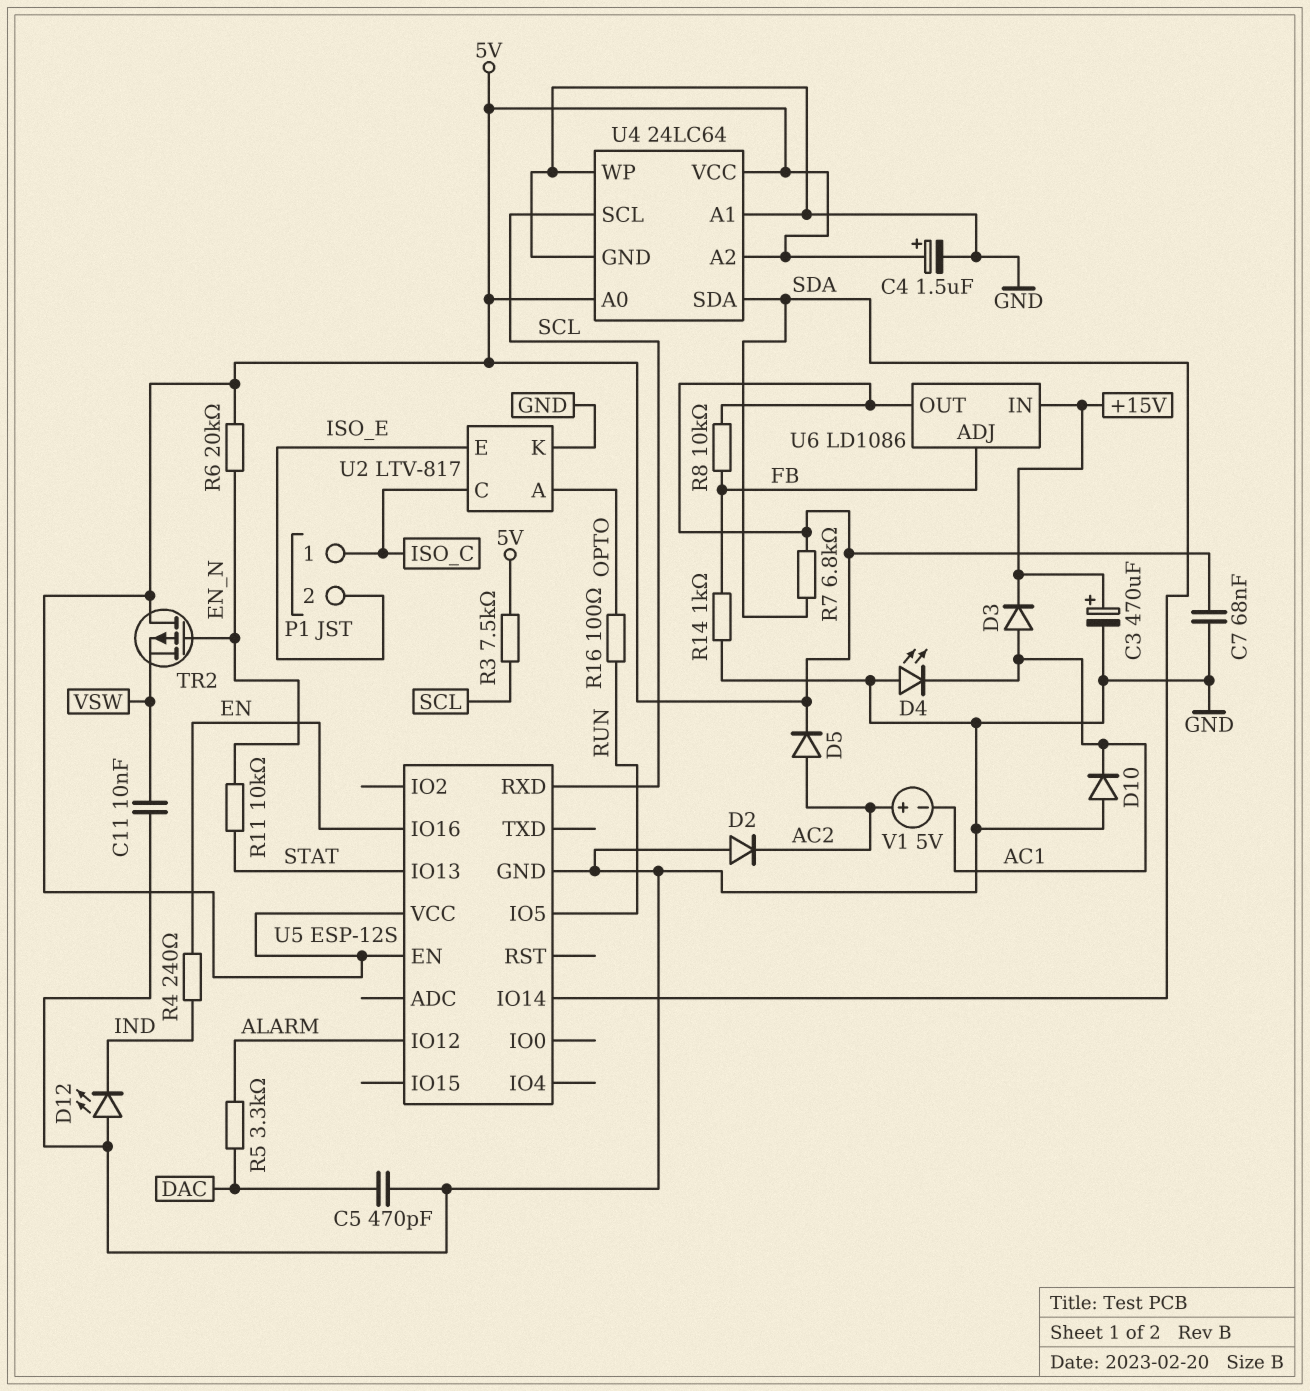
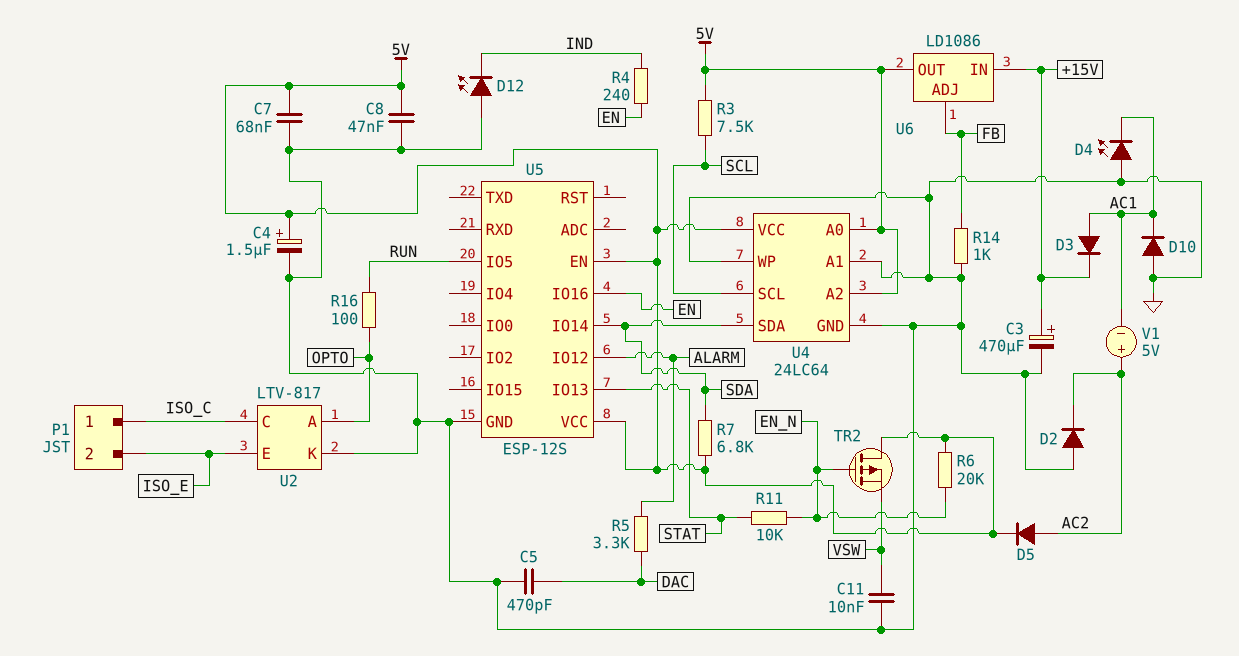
C8: none -> 47nF (5V, GND)
R8: 10k (5V, FB) -> none
U5 pin RXD: SCL -> none

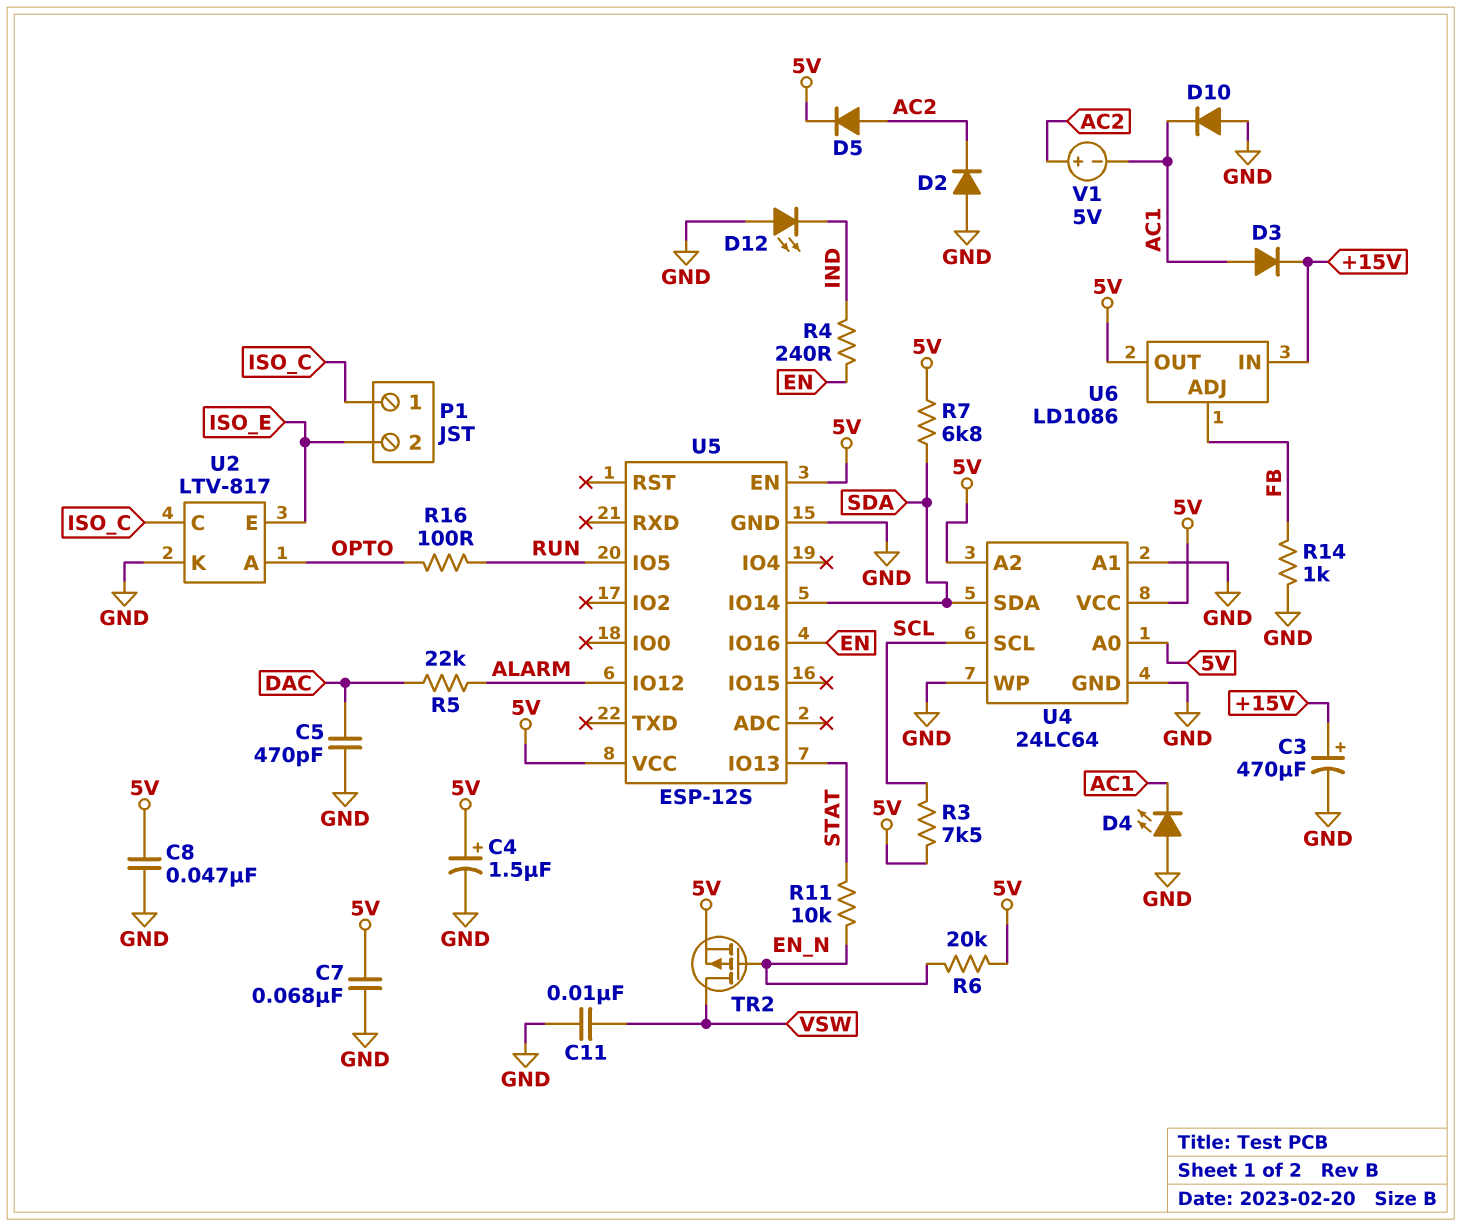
R5: 3.3k (ALARM, DAC) -> 22k (ALARM, DAC)
TR2: PMOS (G EN_N, D 5V, S VSW) -> PMOS (G EN_N, D VSW, S 5V)

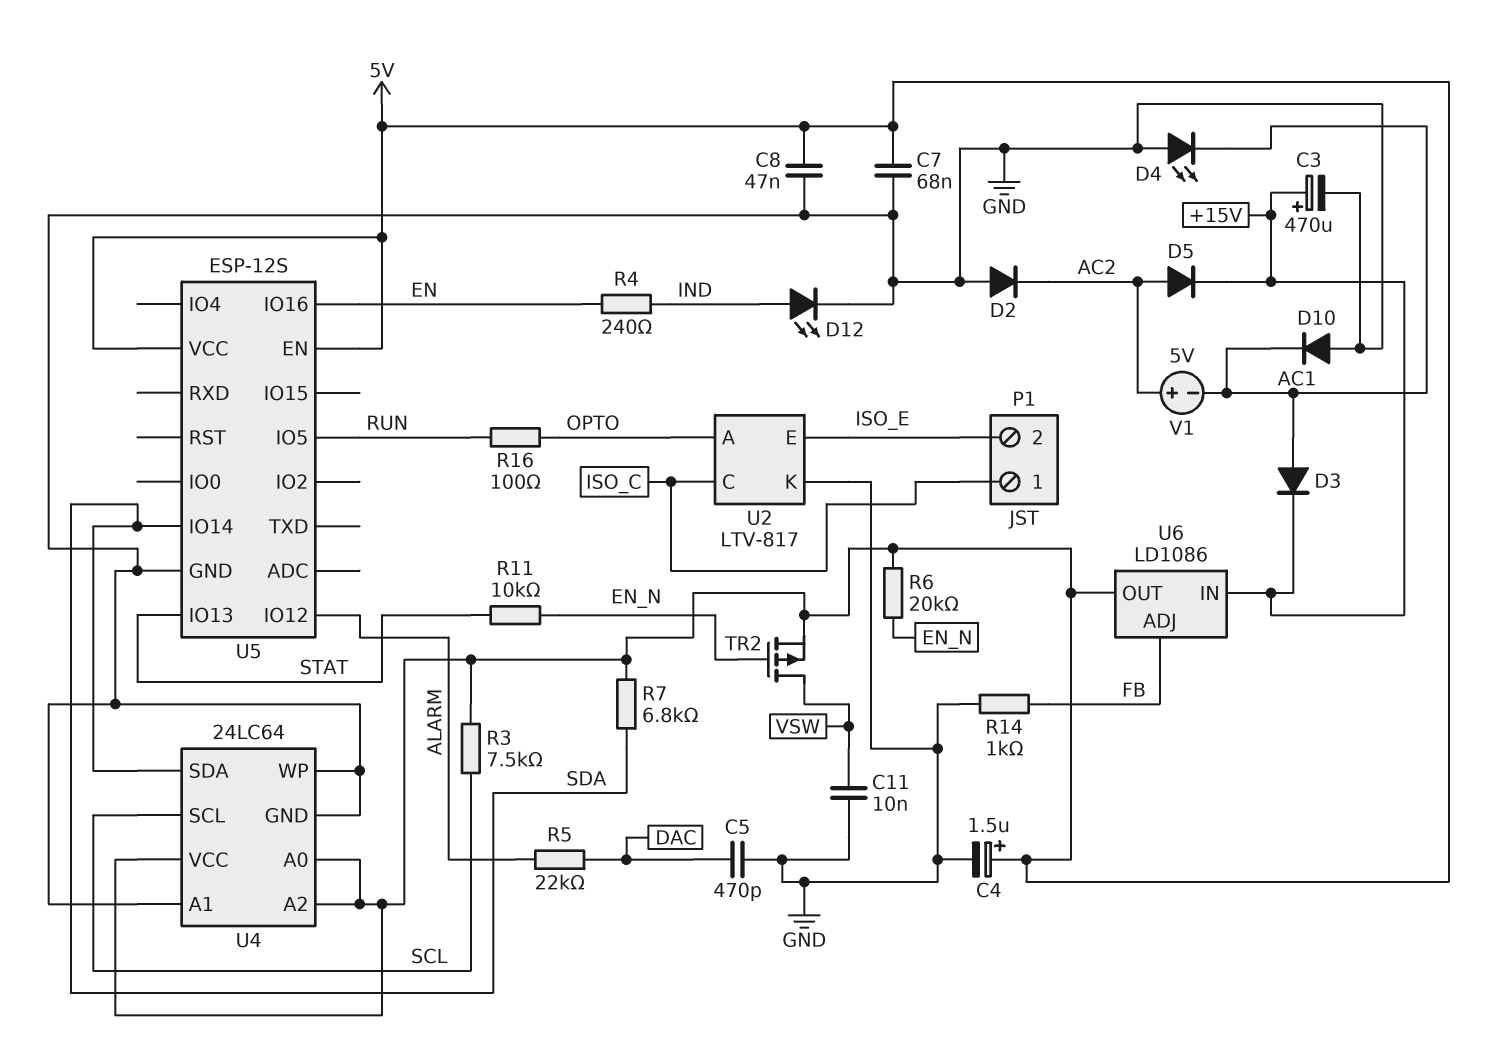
D5: diode (A AC2, K 5V) -> diode (A AC2, K +15V)
D12: LED (A GND, K IND) -> LED (A IND, K GND)

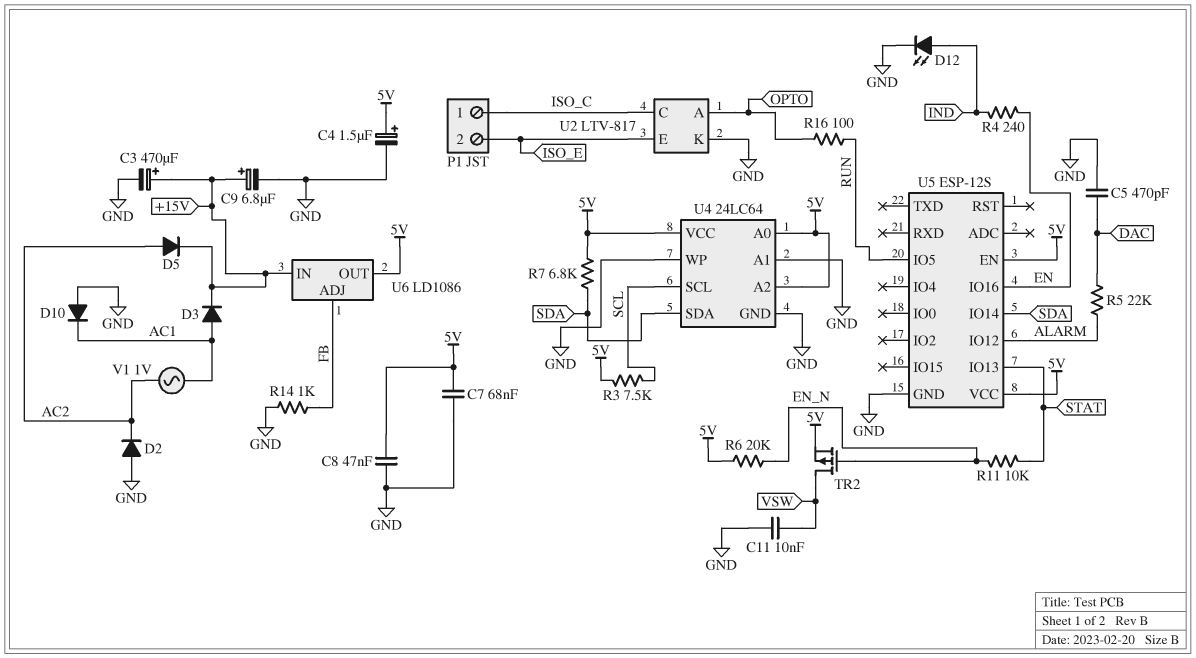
C9: none -> 6.8uF (plus +15V, minus GND)
D4: LED (A GND, K AC1) -> none
V1: 5V (plus AC2, minus AC1) -> AC 1V (AC1, AC2)

